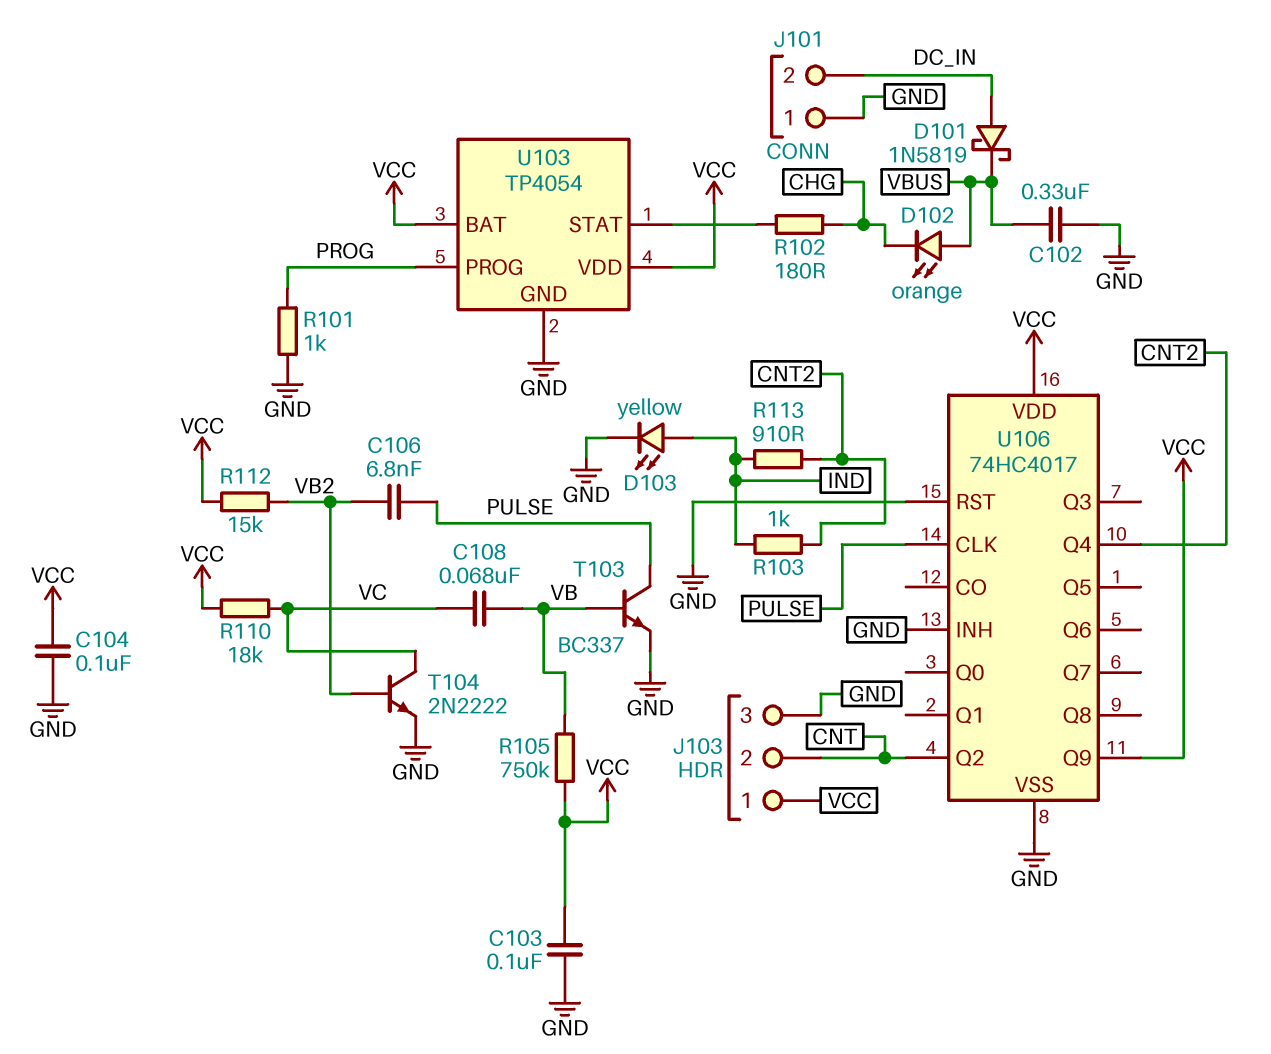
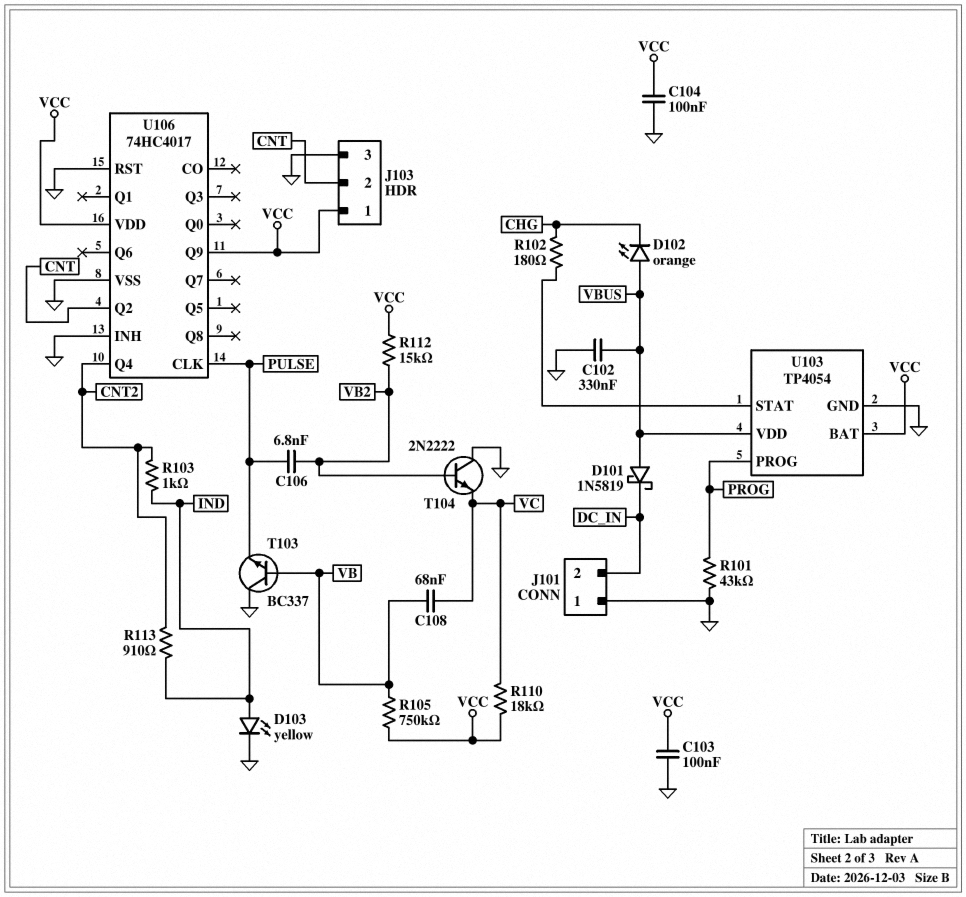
D101: schottky 1N5819 (A DC_IN, K VBUS) -> schottky 1N5819 (A VBUS, K DC_IN)
R101: 1k (GND, PROG) -> 43k (GND, PROG)
T103: NPN BC337 (B VB, C PULSE, E GND) -> NPN BC337 (B VB, C GND, E PULSE)
T104: NPN 2N2222 (B VB2, C VC, E GND) -> NPN 2N2222 (B VB2, C GND, E VC)
U103 pin VDD: VCC -> VBUS

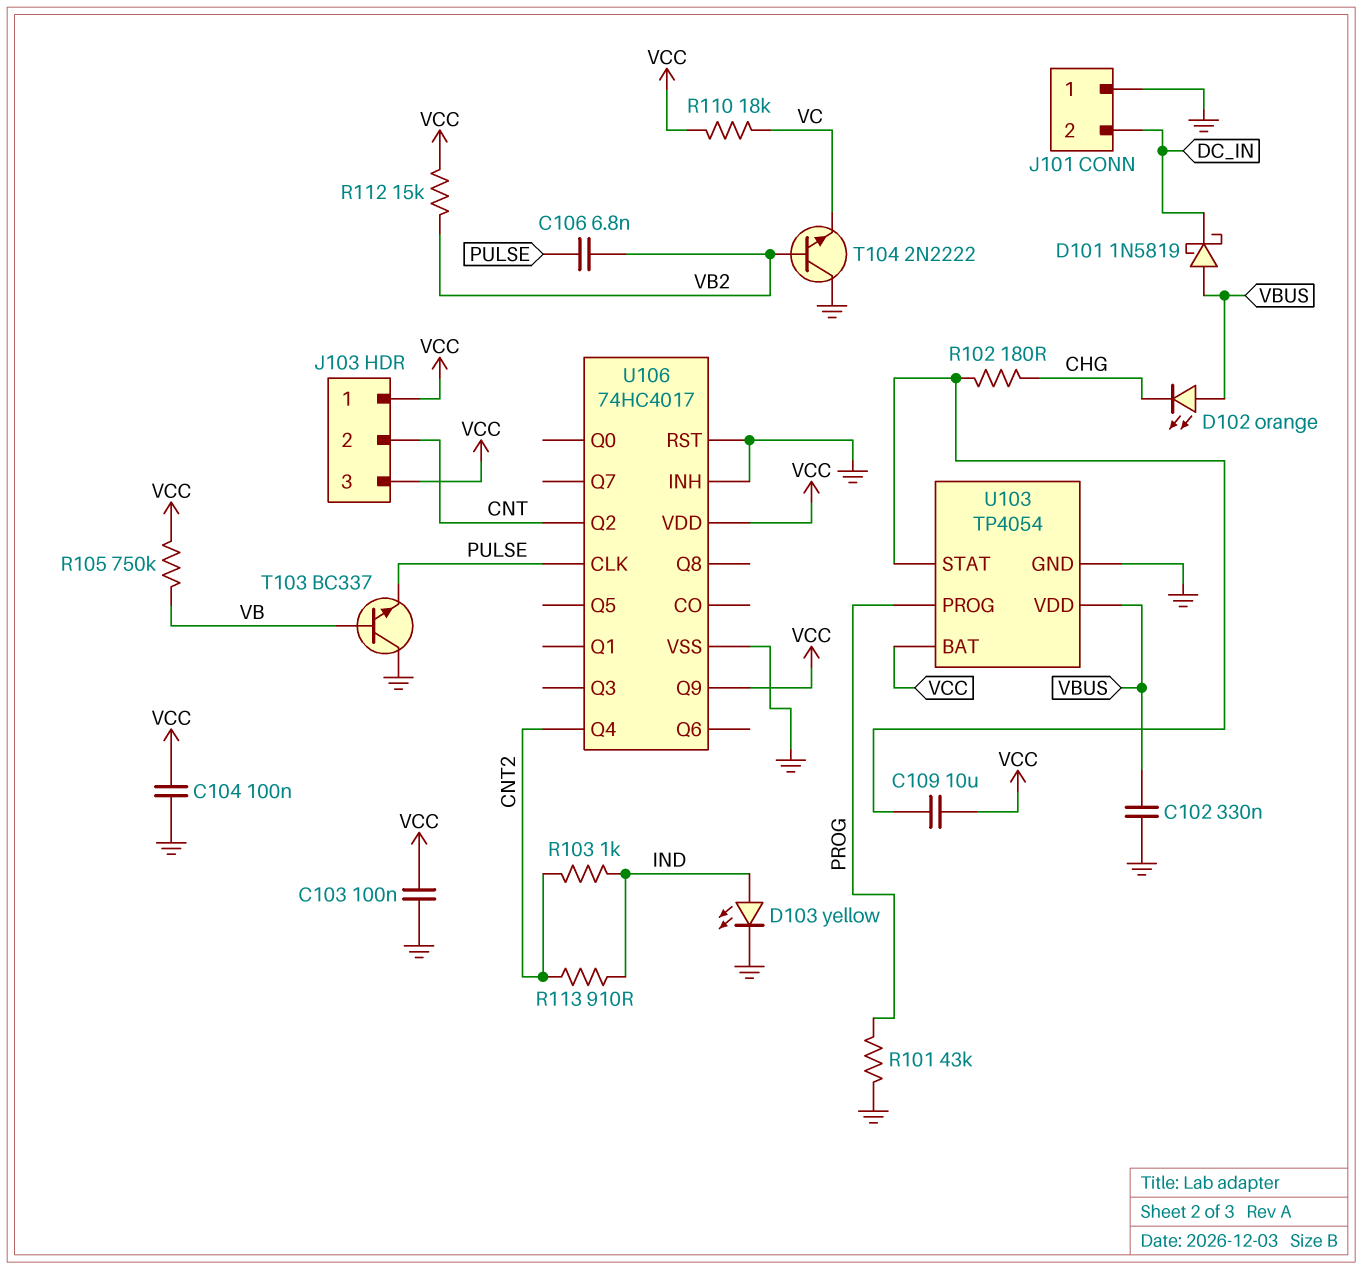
C108: 68nF (VB, VC) -> none
C109: none -> 10uF (U103/STAT, VCC)
J103 pin 3: GND -> VCC

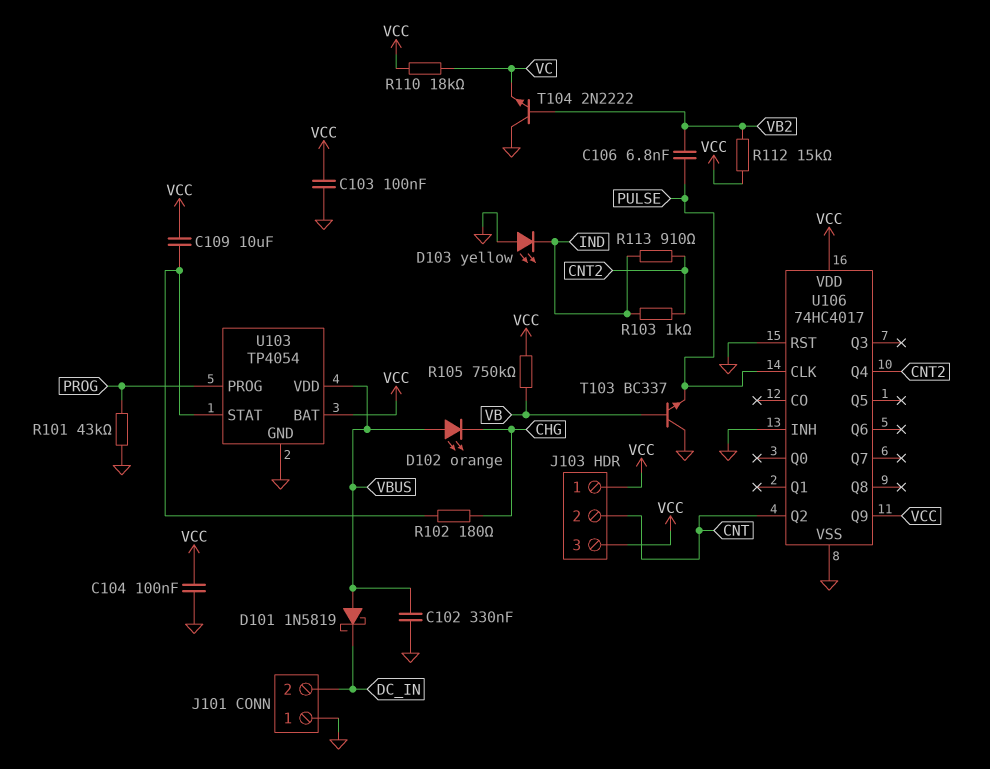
D103: LED yellow (A IND, K GND) -> LED yellow (A GND, K IND)

